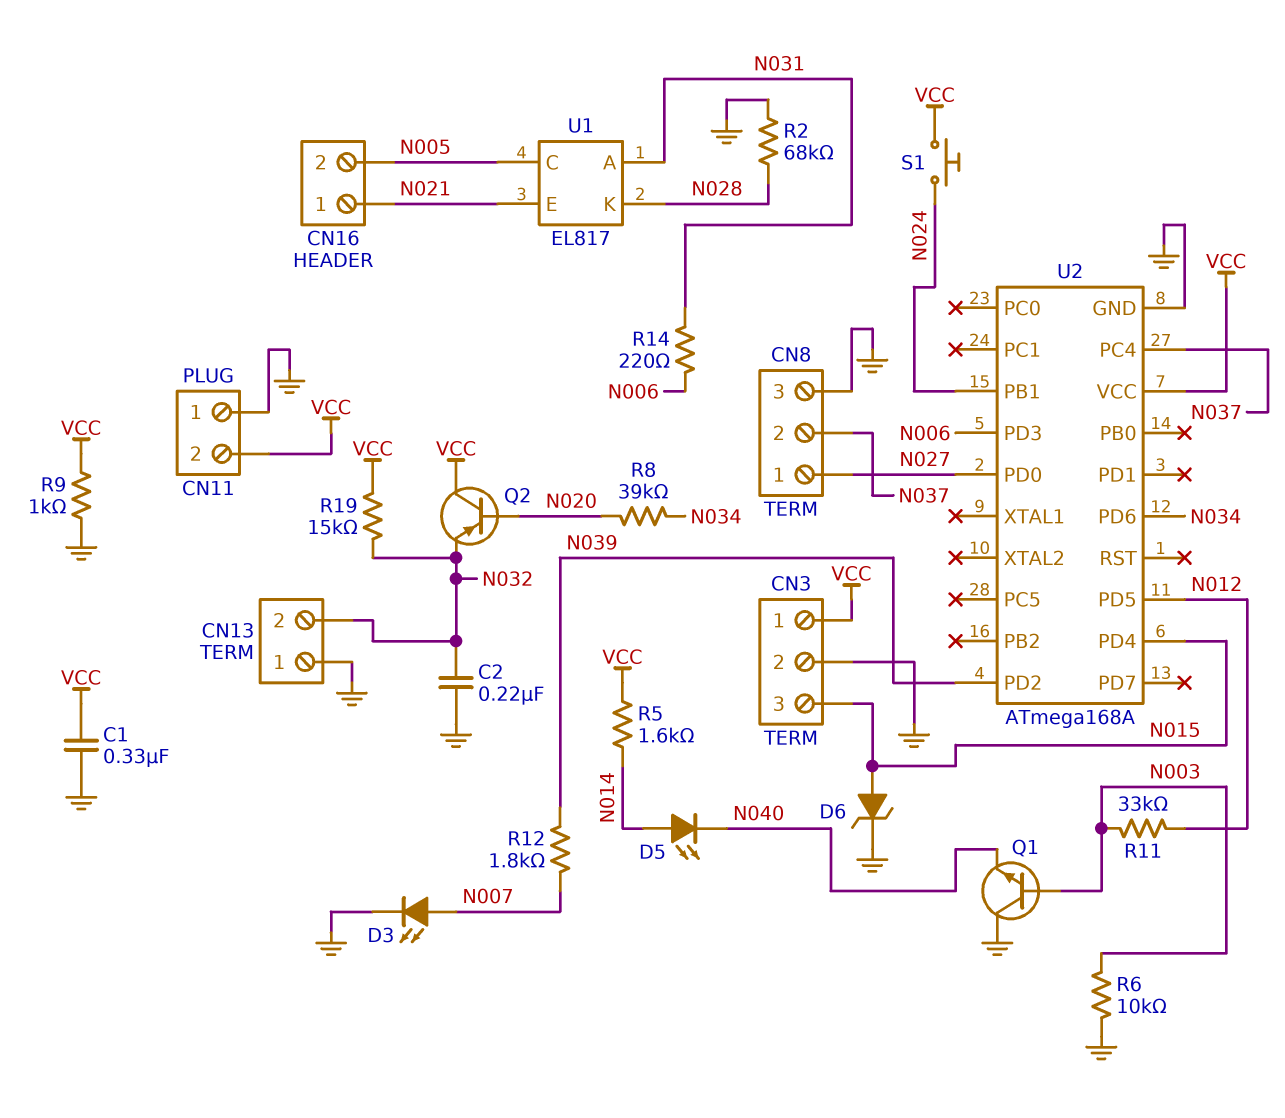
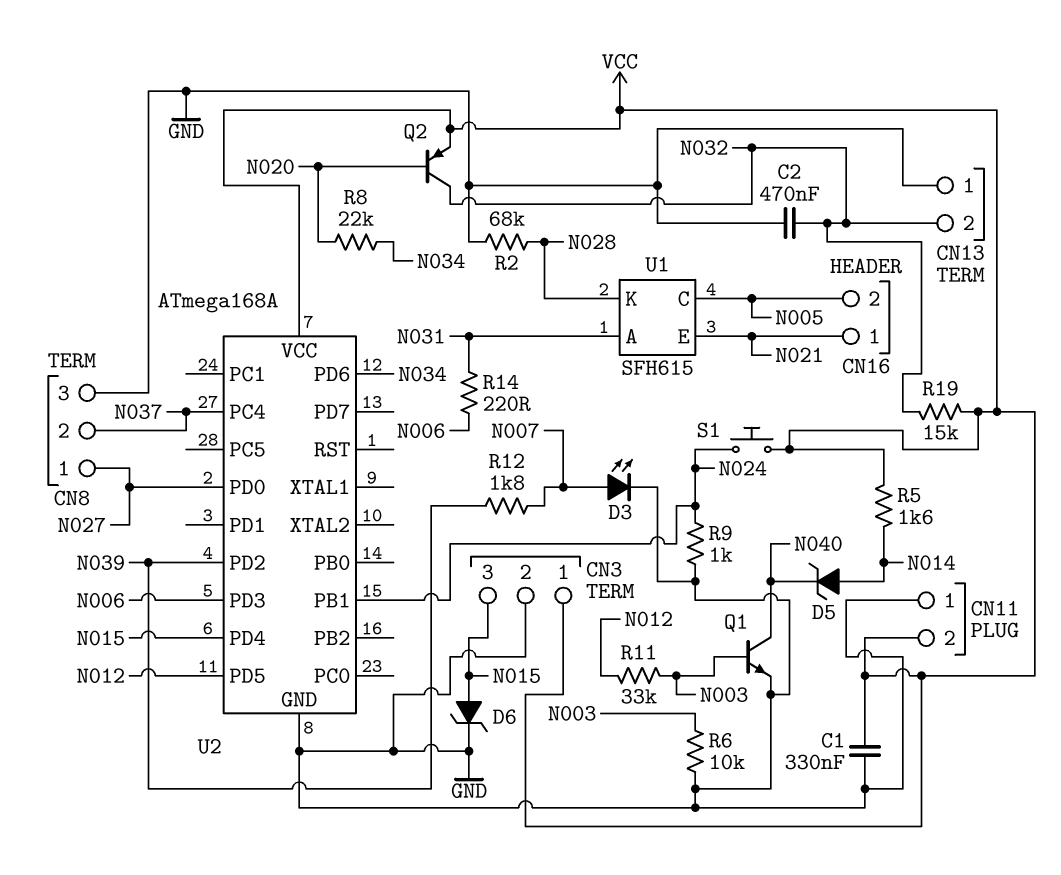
C2: 220nF (GND, N032) -> 470nF (GND, N032)
D5: LED (A N014, K N040) -> zener (A N014, K N040)
Q1: NPN (B N003, C GND, E N040) -> NPN (B N003, C N040, E GND)
Q2: PNP (B N020, C VCC, E N032) -> PNP (B N020, C N032, E VCC)
R8: 39k (N020, N034) -> 22k (N020, N034)
R9: 1k (GND, VCC) -> 1k (GND, N024)
U1: EL817 -> SFH615

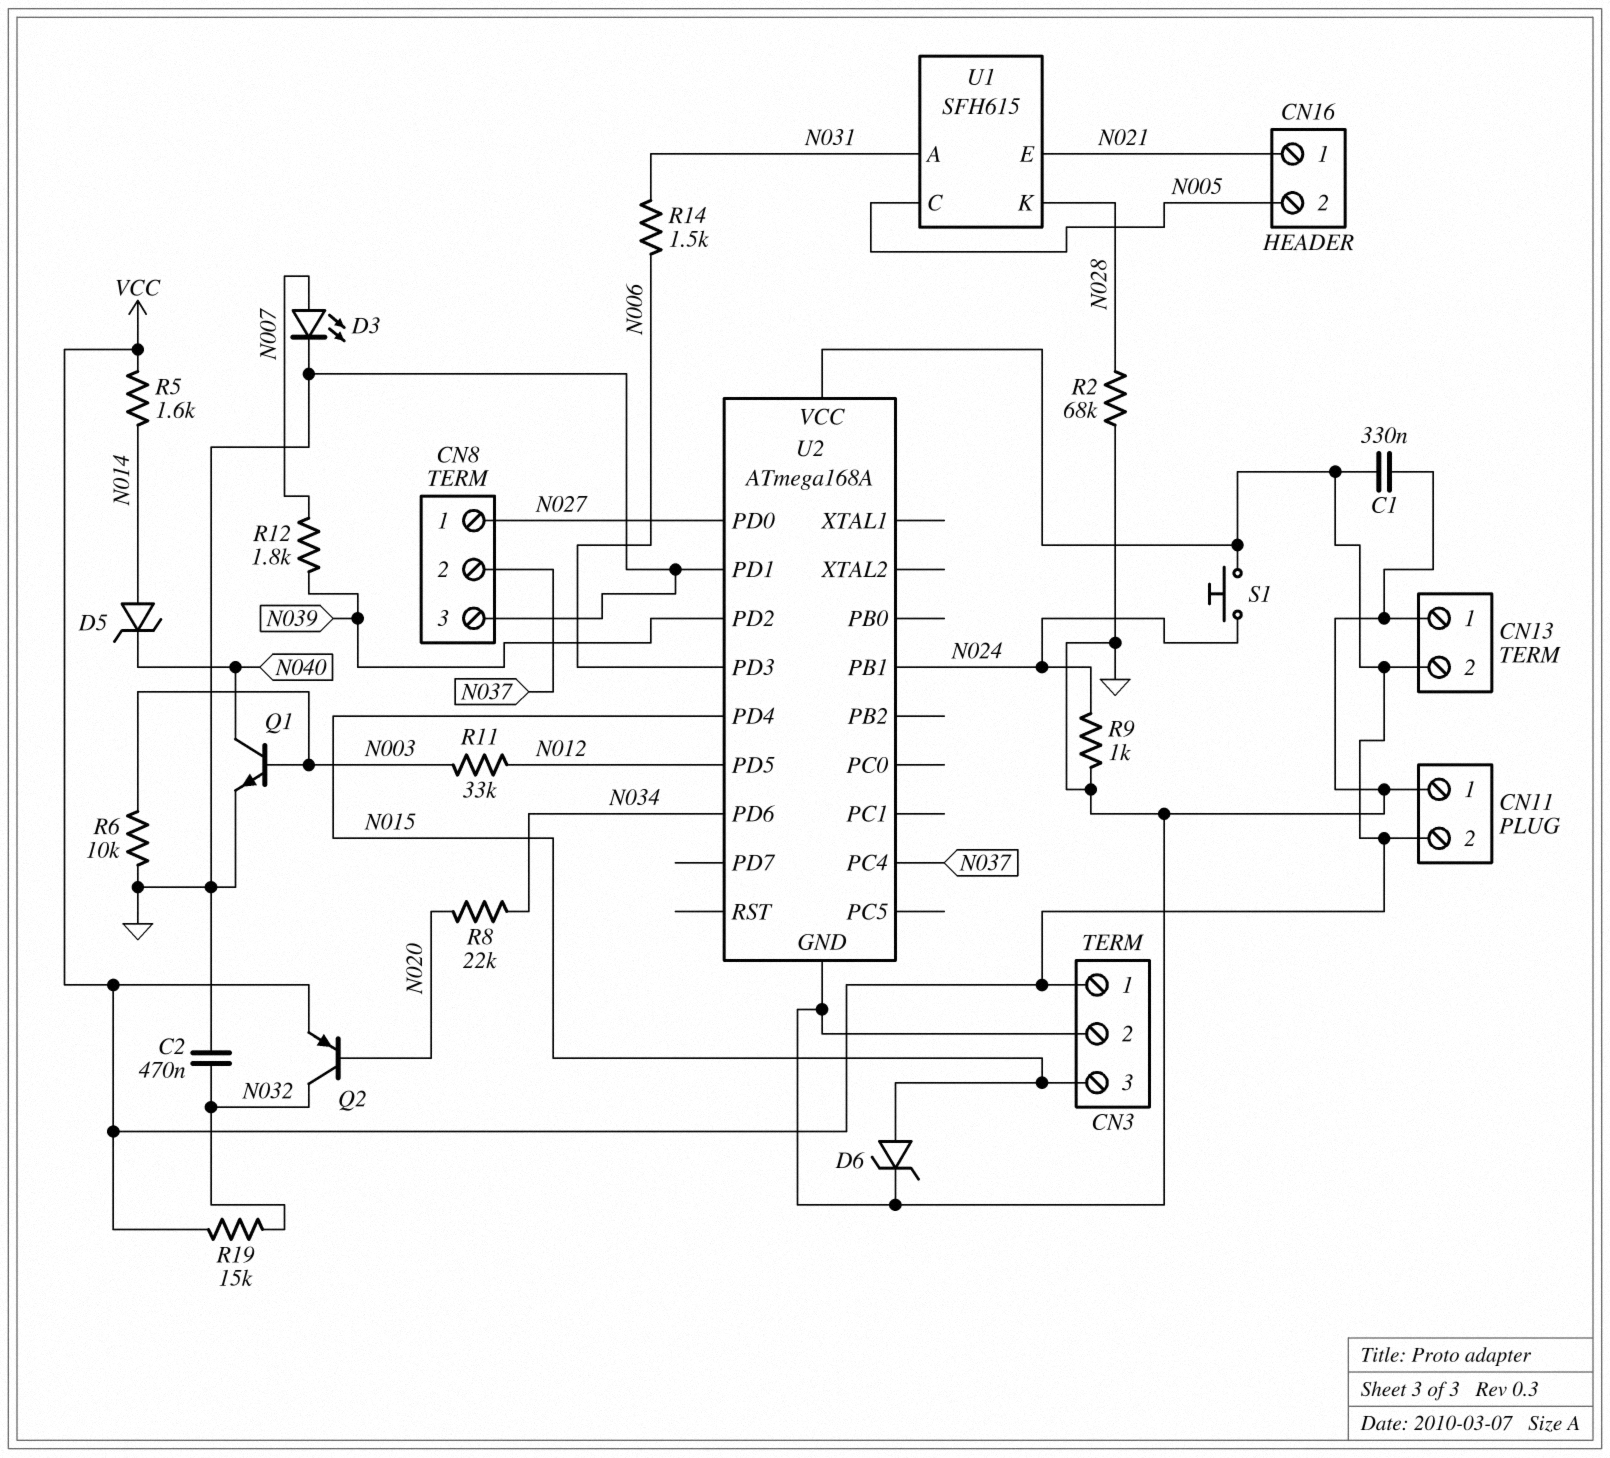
CN13 pin 2: N032 -> VCC
R14: 220 (N006, N031) -> 1.5k (N006, N031)
U2 pin PD1: none -> GND

